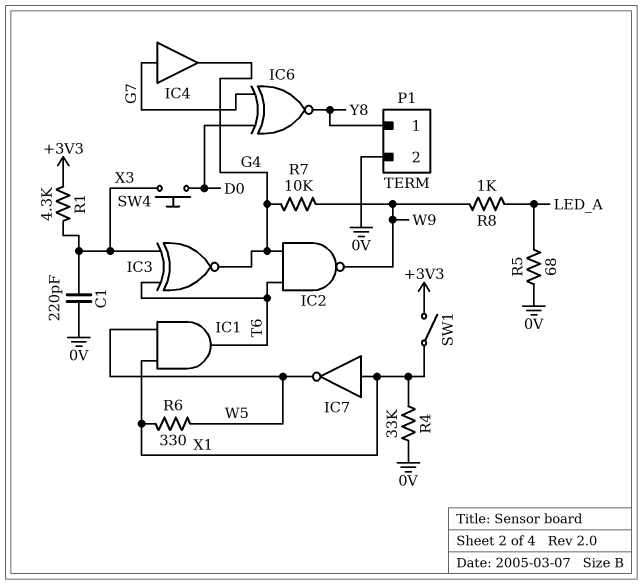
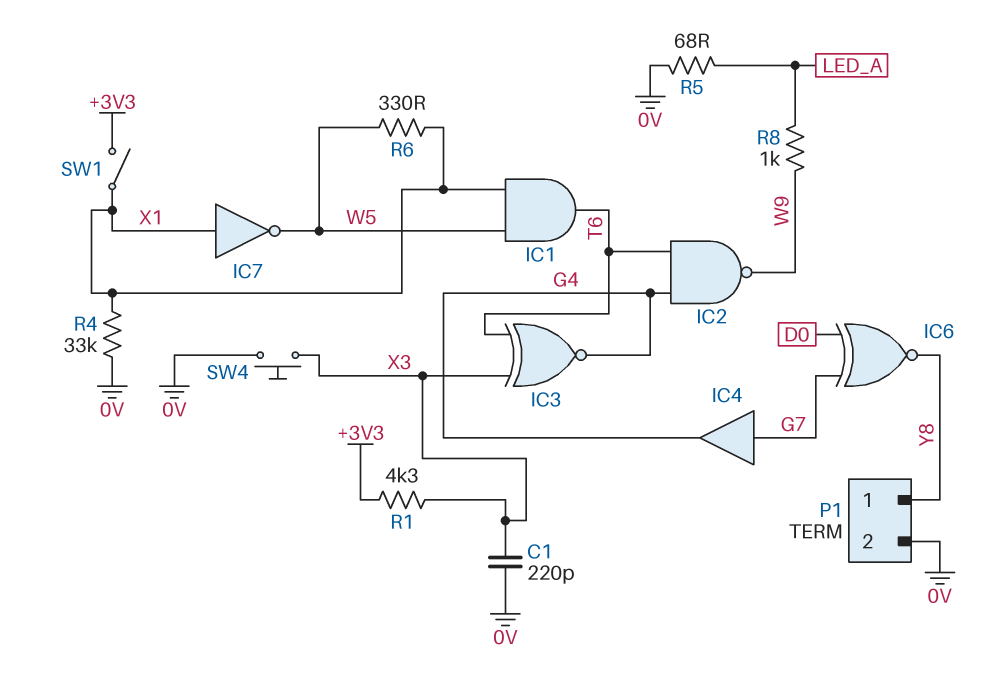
R7: 10k (G4, W9) -> none
SW4: button (D0, X3) -> button (0V, X3)

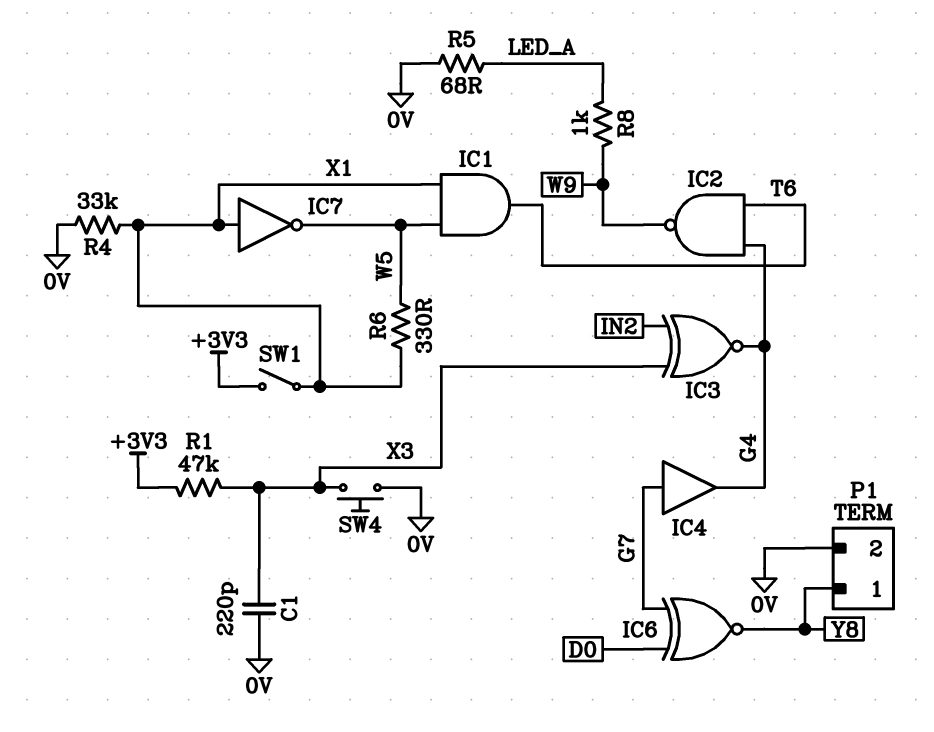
IC3: XNOR (in T6, in X3, out G4) -> XNOR (in IN2, in X3, out G4)
R1: 4.3k (+3V3, X3) -> 47k (+3V3, X3)

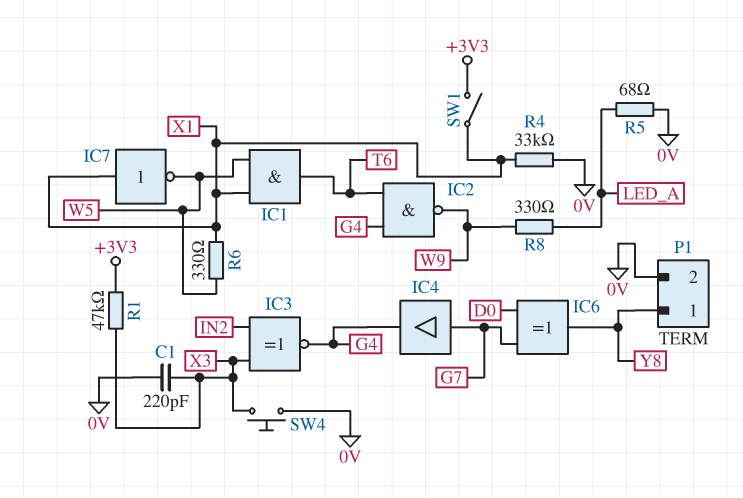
IC6: XNOR (in D0, in G7, out Y8) -> XOR (in D0, in G7, out Y8)
R8: 1k (LED_A, W9) -> 330 (LED_A, W9)

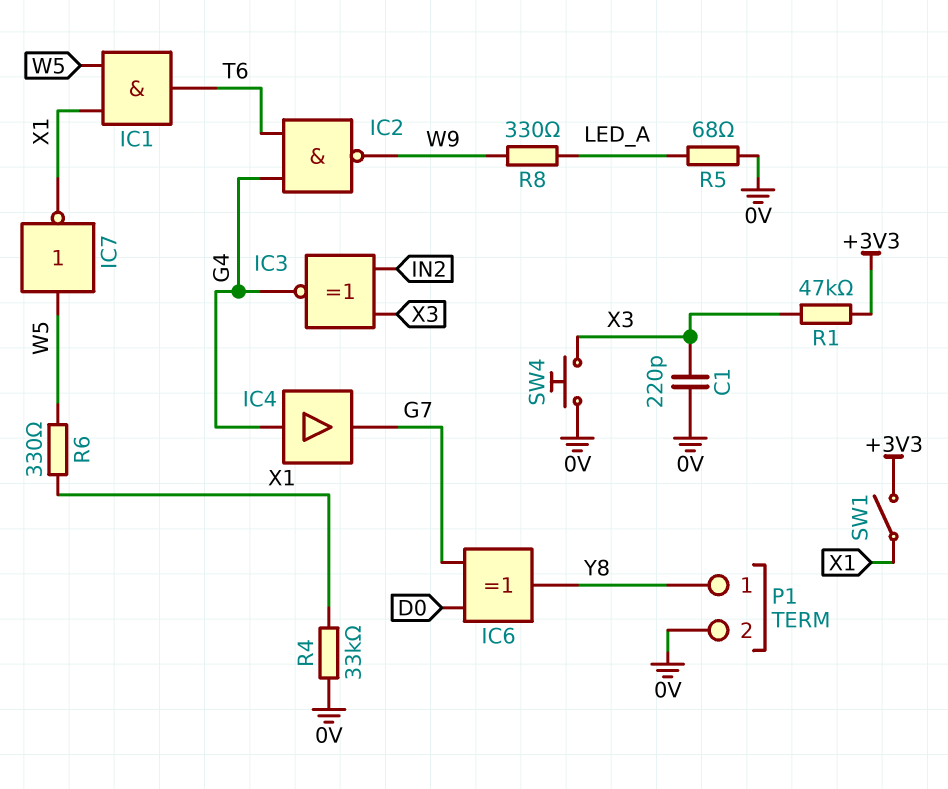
IC4: buffer (in G7, out G4) -> buffer (in G4, out G7)
IC7: NOT (in X1, out W5) -> NOT (in W5, out X1)

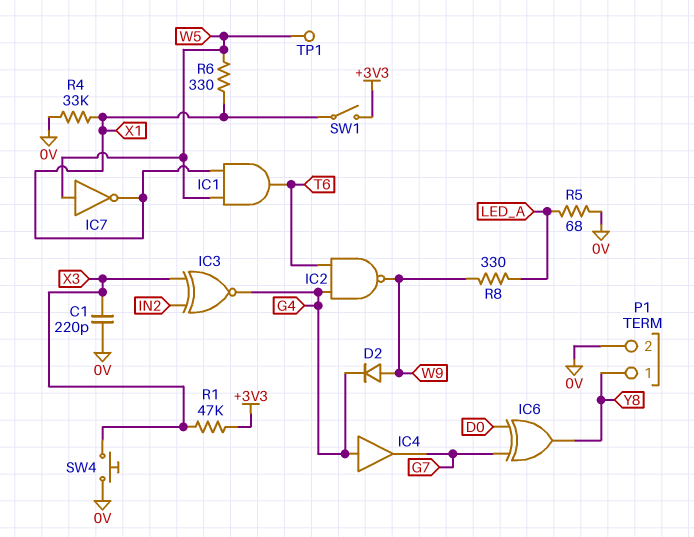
D2: none -> diode (A W9, K G4)
TP1: none -> test point (W5)

